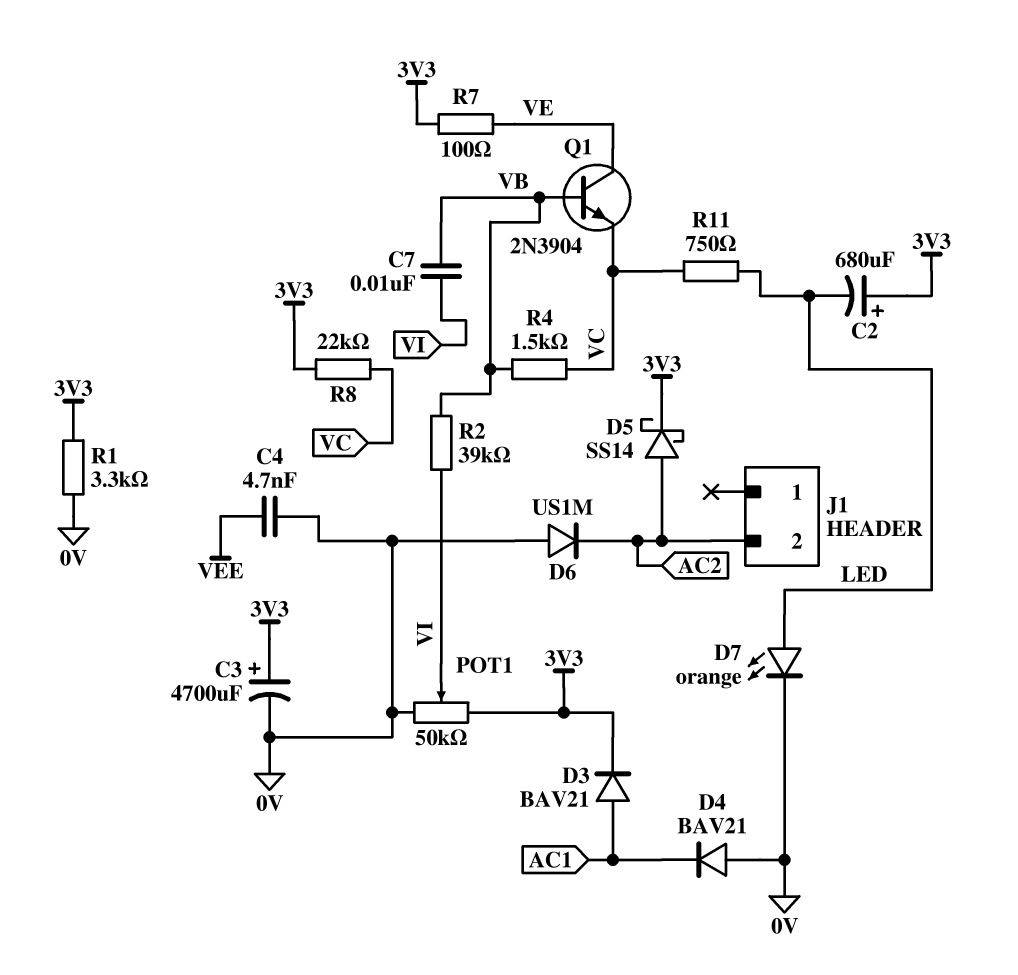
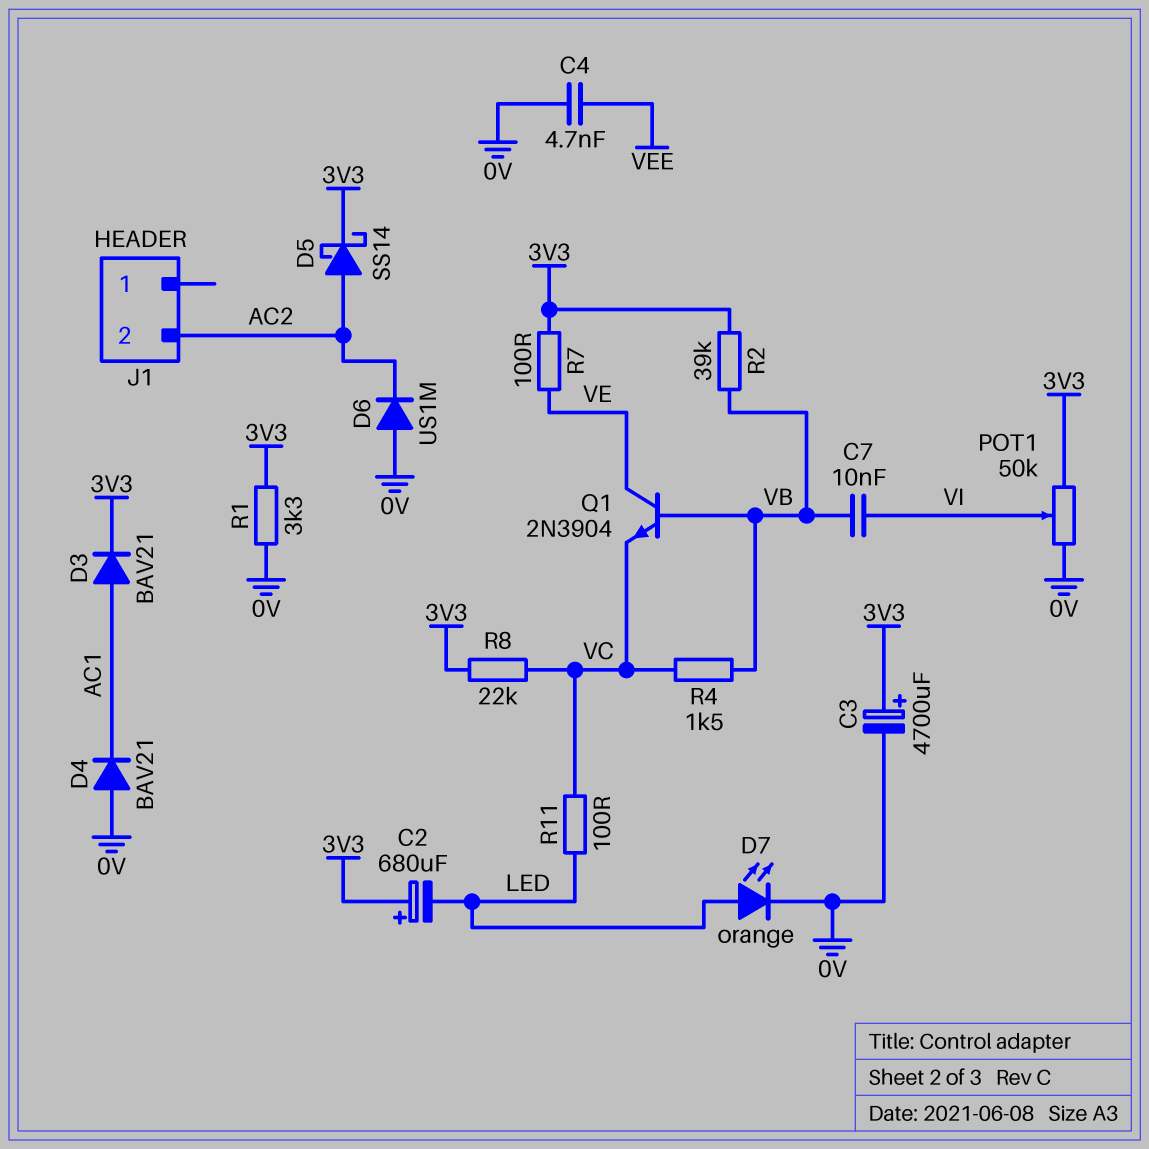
R2: 39k (VB, VI) -> 39k (3V3, VB)
R11: 750 (LED, VC) -> 100 (LED, VC)

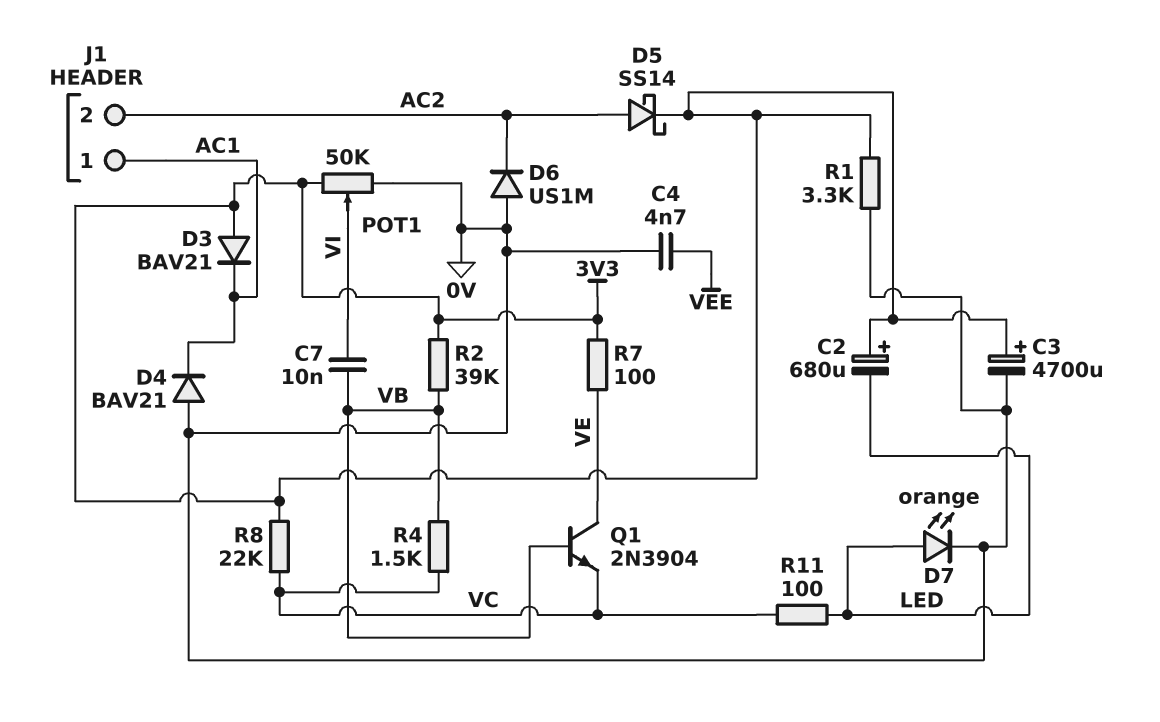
D3: diode BAV21 (A AC1, K 3V3) -> diode BAV21 (A 3V3, K AC1)
J1 pin 1: none -> AC1

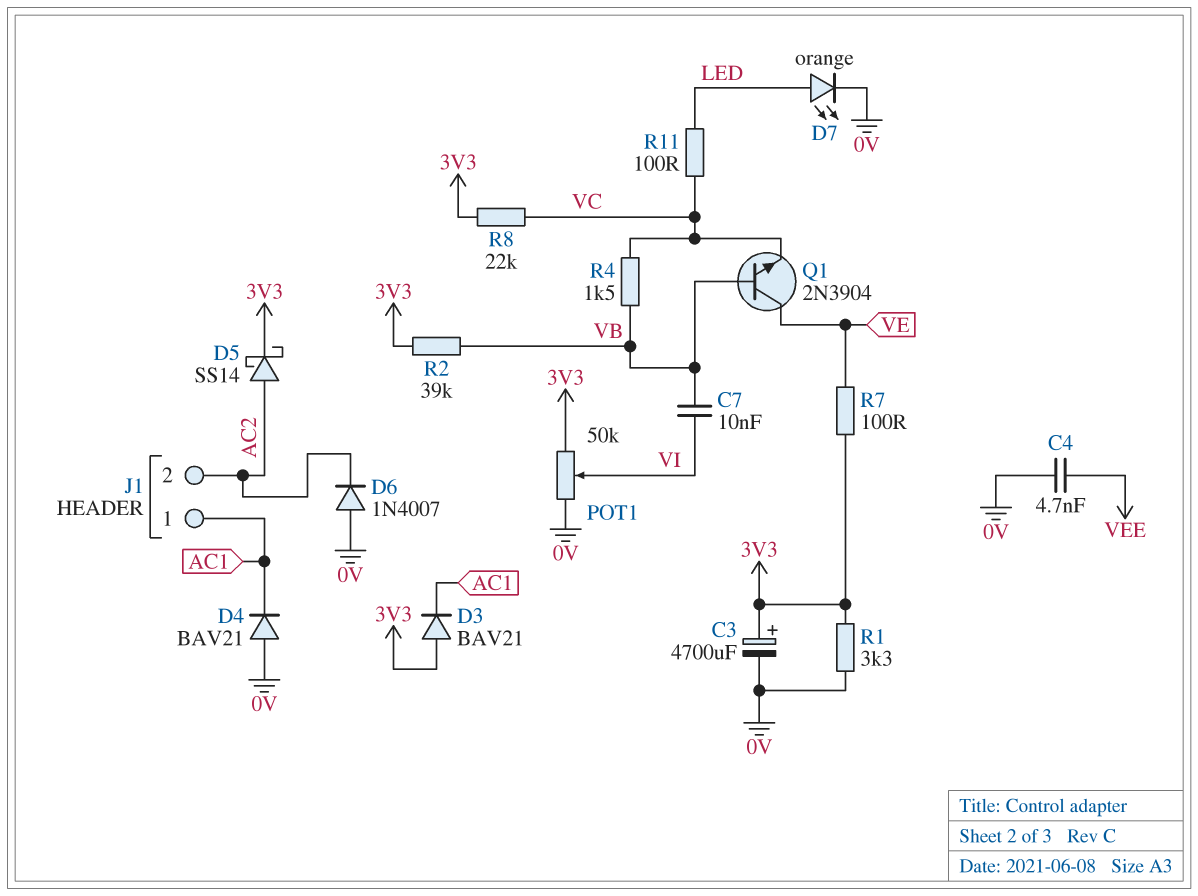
C2: 680uF (plus 3V3, minus LED) -> none
D6: diode US1M (A 0V, K AC2) -> diode 1N4007 (A 0V, K AC2)

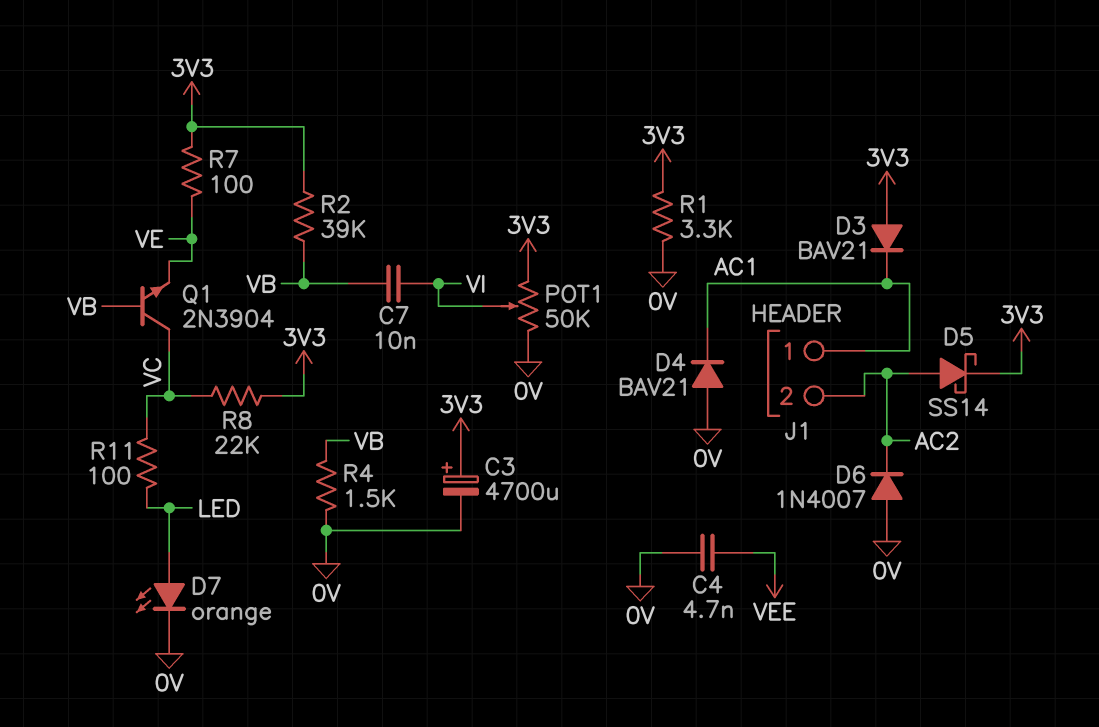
Q1: NPN 2N3904 (B VB, C VE, E VC) -> NPN 2N3904 (B VB, C VC, E VE)
R4: 1.5k (VB, VC) -> 1.5k (0V, VB)

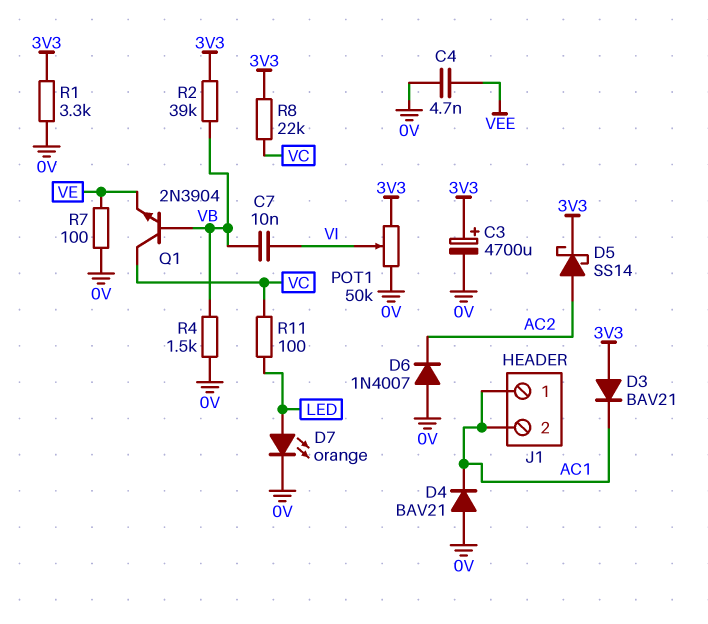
J1 pin 2: AC2 -> AC1
R7: 100 (3V3, VE) -> 100 (0V, VE)

